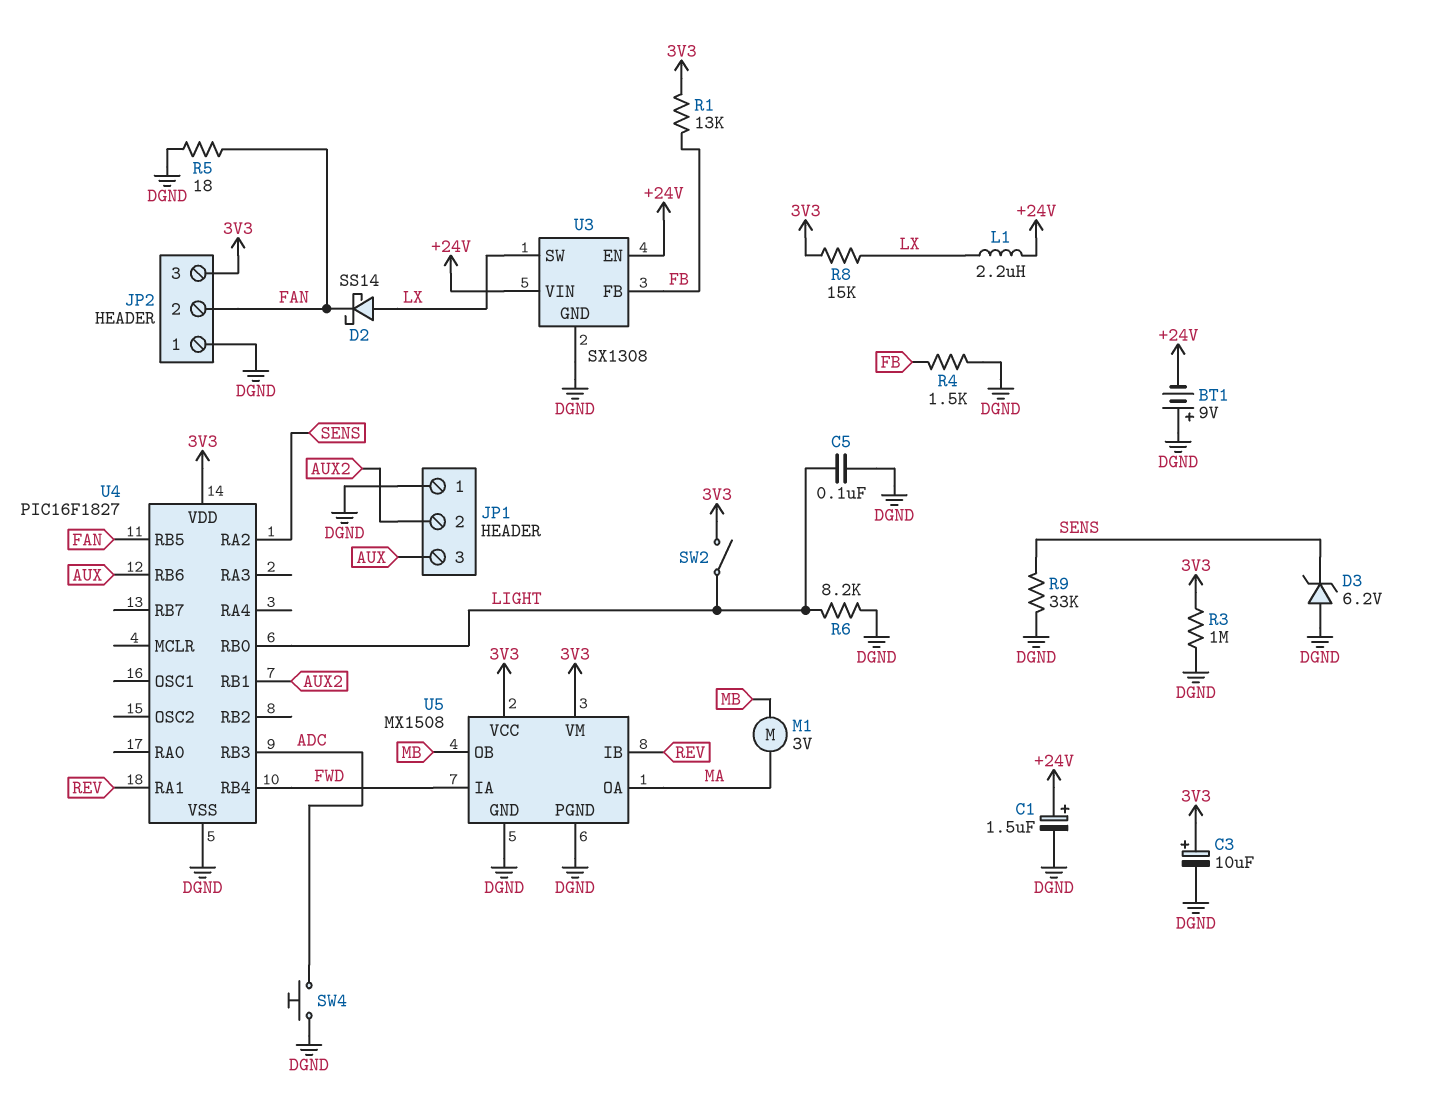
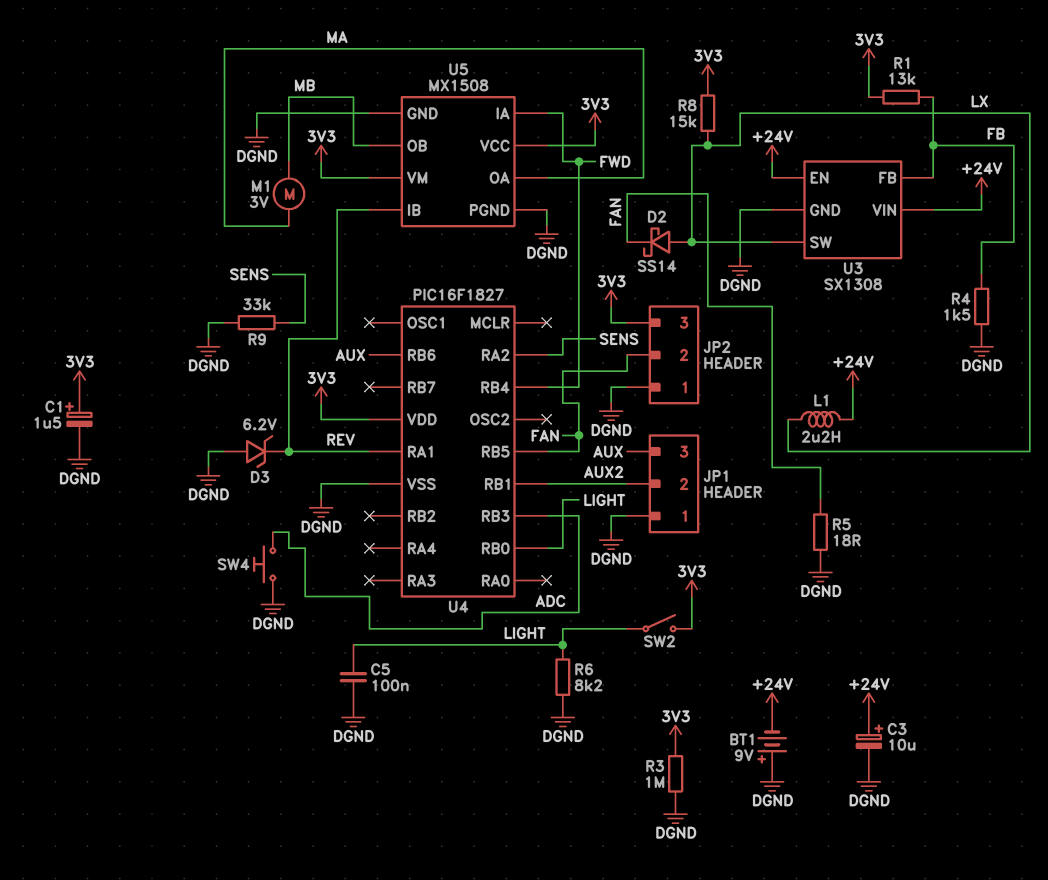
C1: 1.5uF (plus +24V, minus DGND) -> 1.5uF (plus 3V3, minus DGND)
C3: 10uF (plus 3V3, minus DGND) -> 10uF (plus +24V, minus DGND)
D3: zener 6.2V (A DGND, K SENS) -> zener 6.2V (A DGND, K REV)

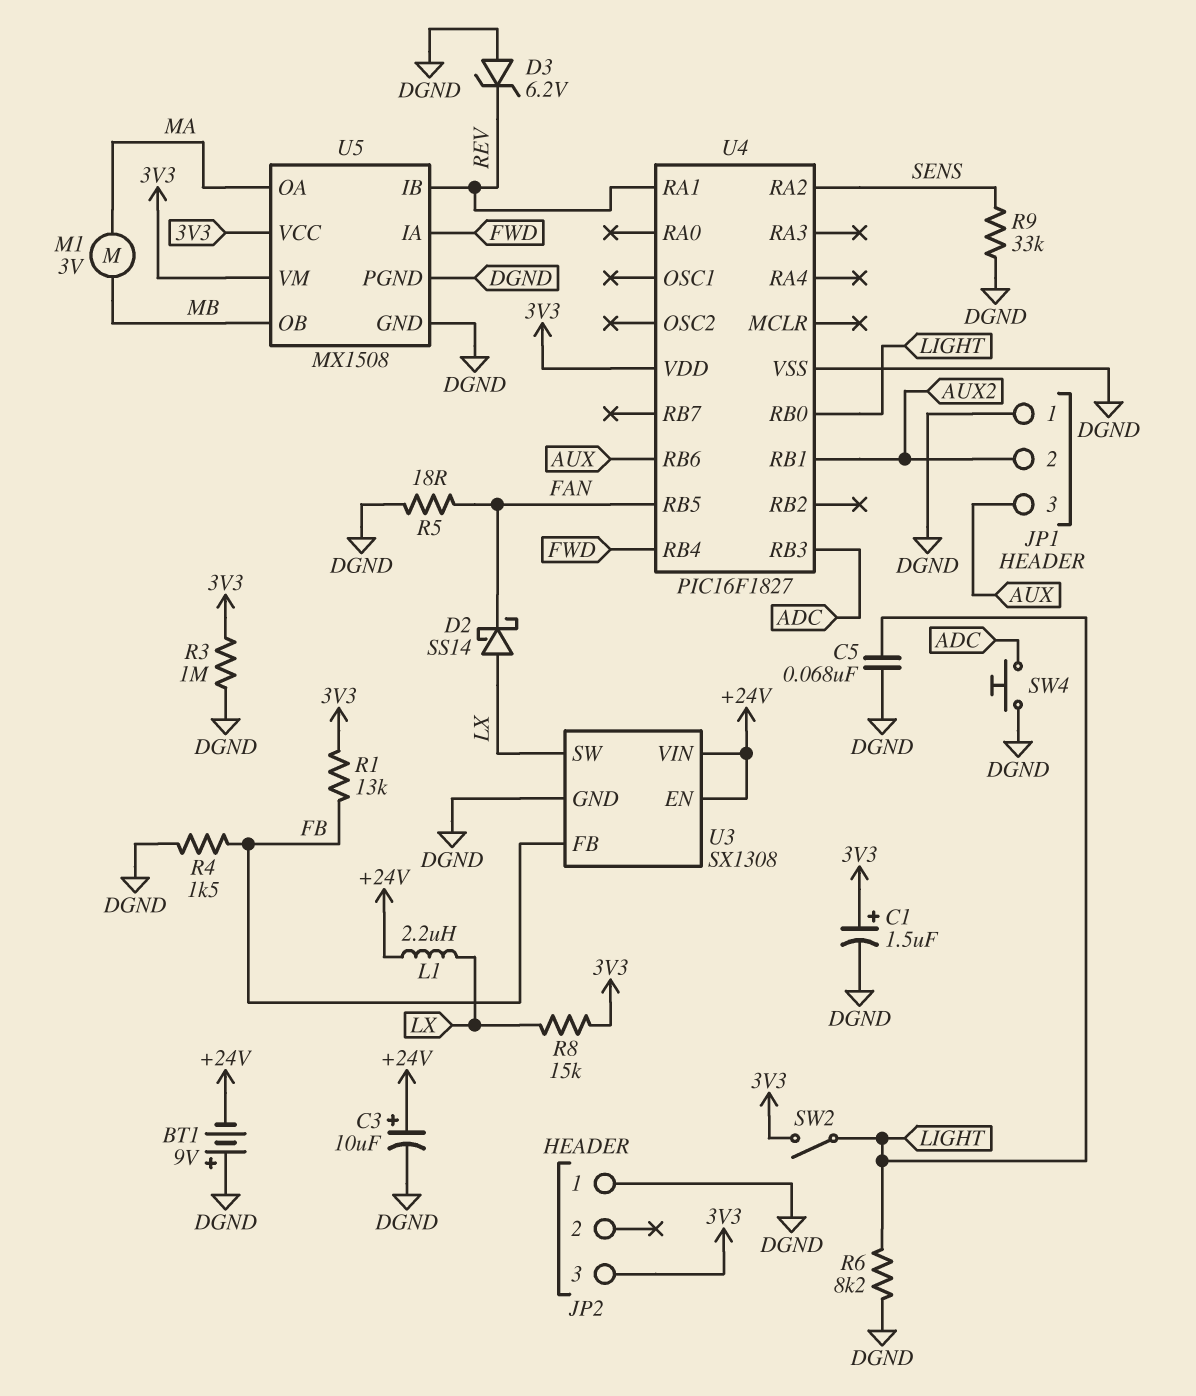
C5: 100nF (DGND, LIGHT) -> 68nF (DGND, LIGHT)
JP2 pin 2: FAN -> none

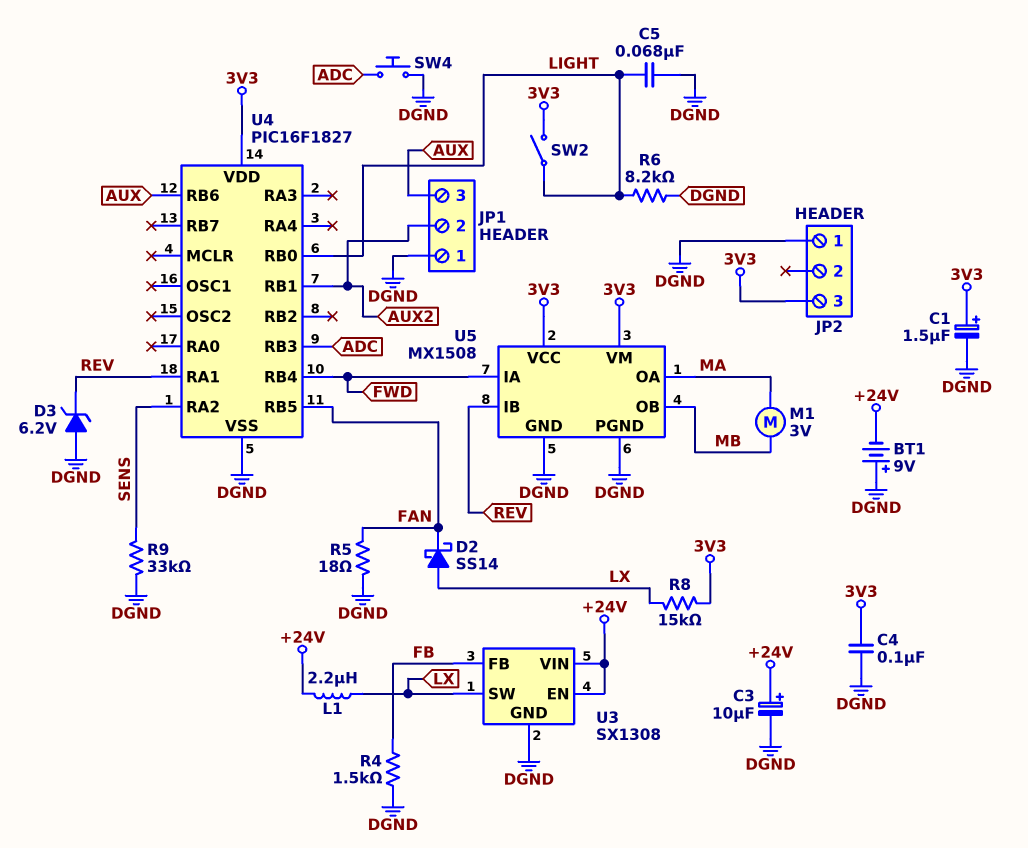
C4: none -> 100nF (3V3, DGND)
R1: 13k (3V3, FB) -> none
R3: 1M (3V3, DGND) -> none

